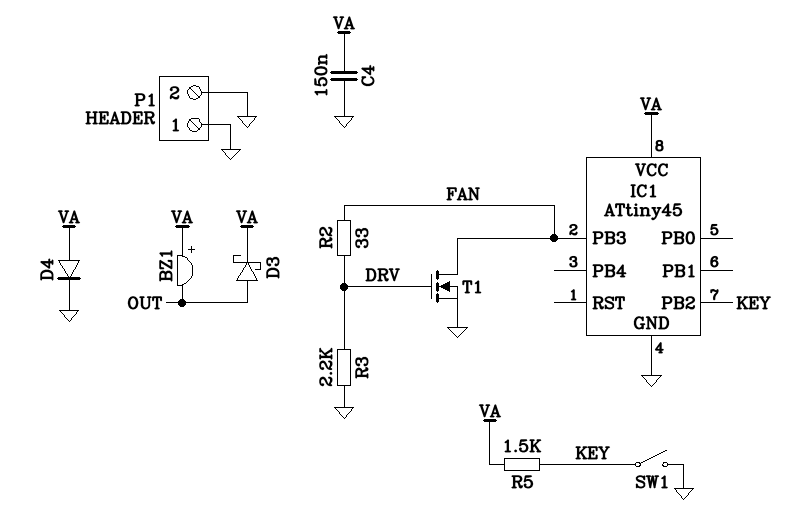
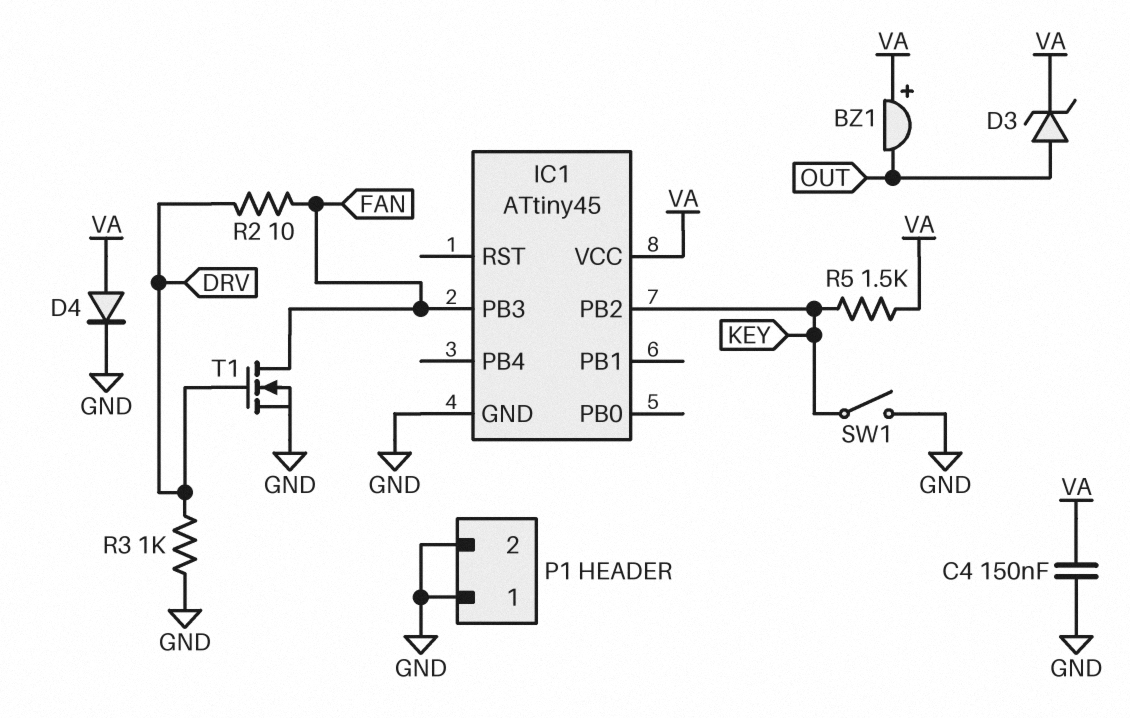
D3: schottky (A OUT, K VA) -> zener (A OUT, K VA)
R2: 33 (DRV, FAN) -> 10 (DRV, FAN)
R3: 2.2k (DRV, GND) -> 1k (DRV, GND)

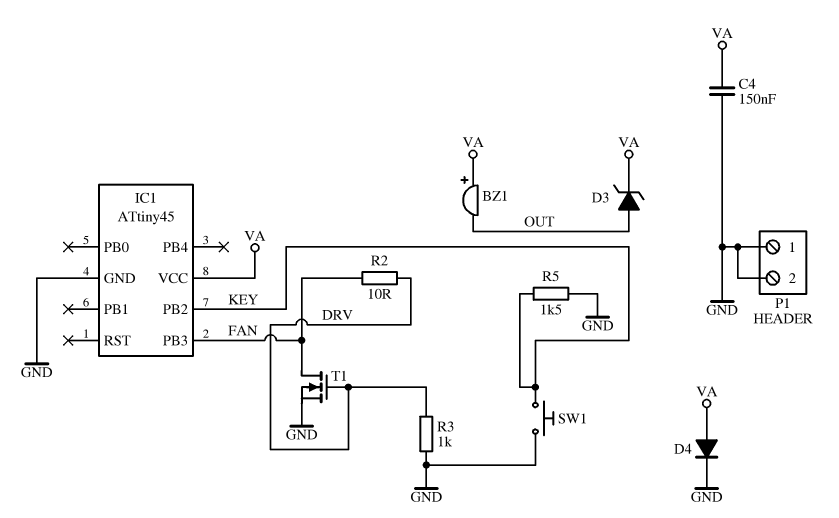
R5: 1.5k (KEY, VA) -> 1.5k (GND, KEY)
SW1: switch (GND, KEY) -> button (GND, KEY)

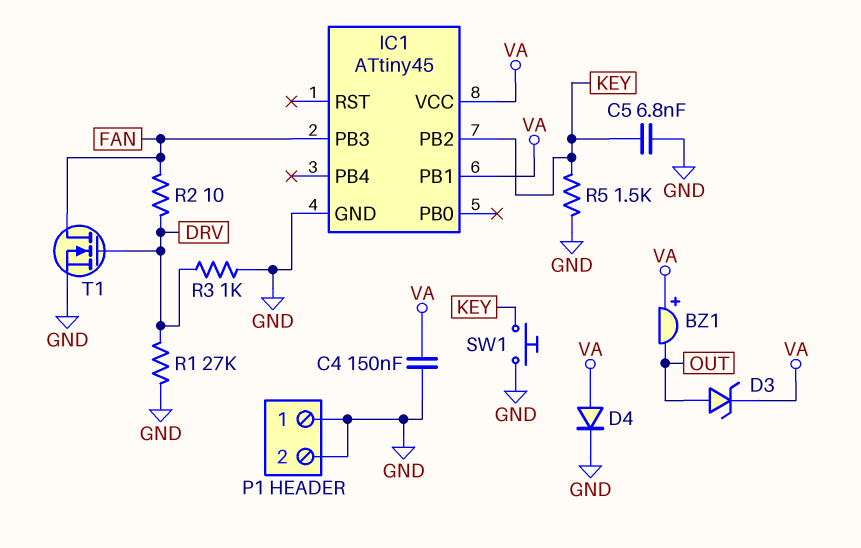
C5: none -> 6.8nF (GND, KEY)
IC1 pin PB1: none -> VA
R1: none -> 27k (DRV, GND)

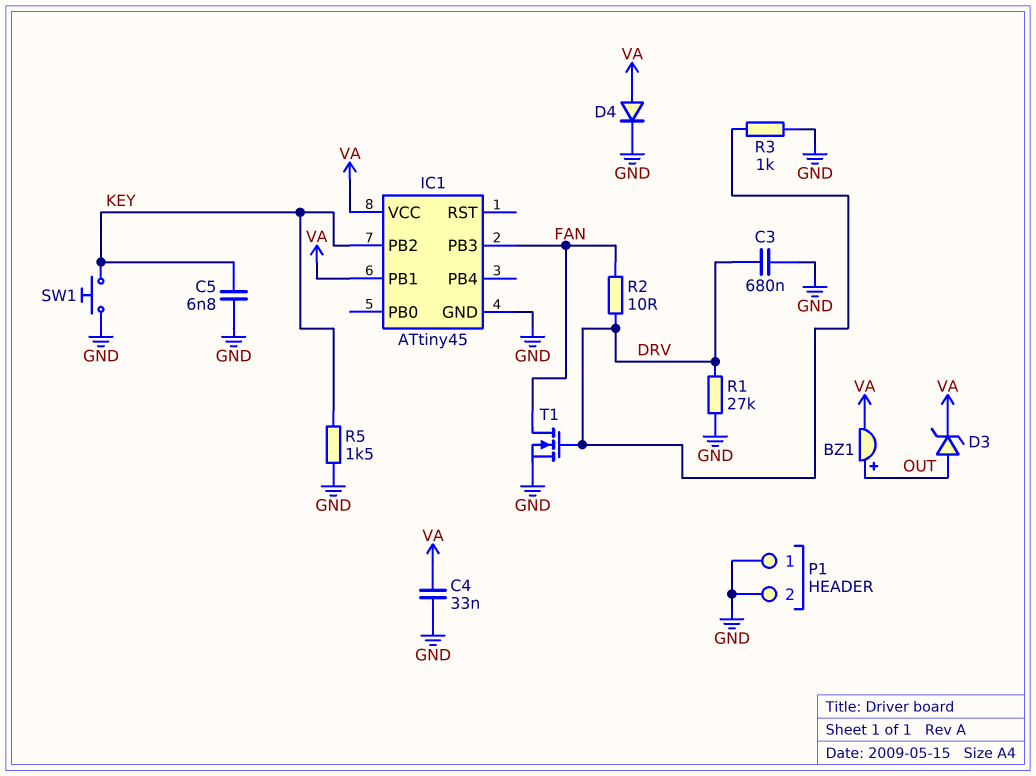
BZ1: buzzer (plus VA, minus OUT) -> buzzer (plus OUT, minus VA)
C3: none -> 680nF (DRV, GND)
C4: 150nF (GND, VA) -> 33nF (GND, VA)

